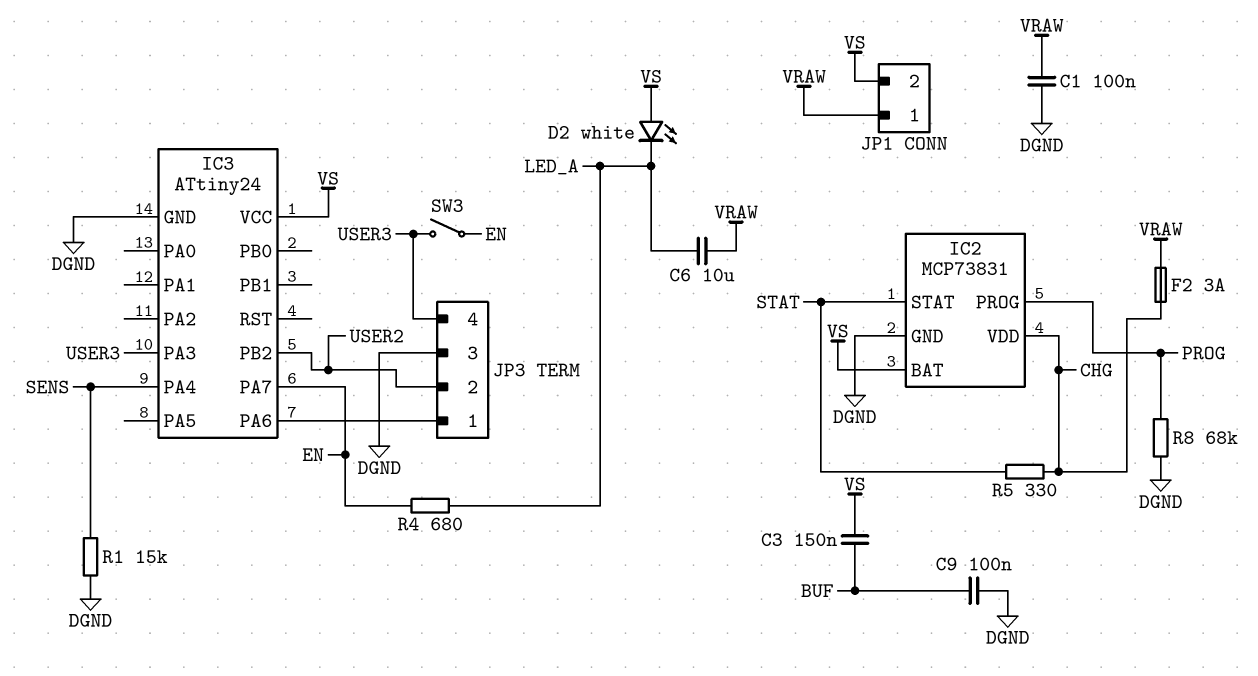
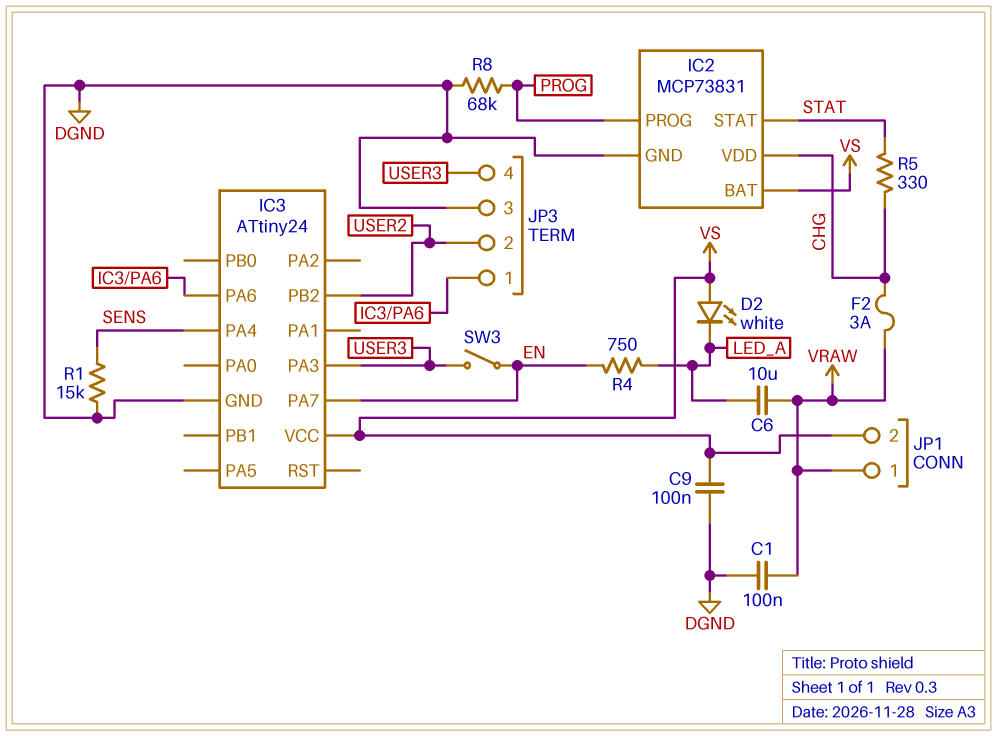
C3: 150nF (BUF, VS) -> none
C9: 100nF (BUF, DGND) -> 100nF (DGND, VS)
R4: 680 (EN, LED_A) -> 750 (EN, LED_A)

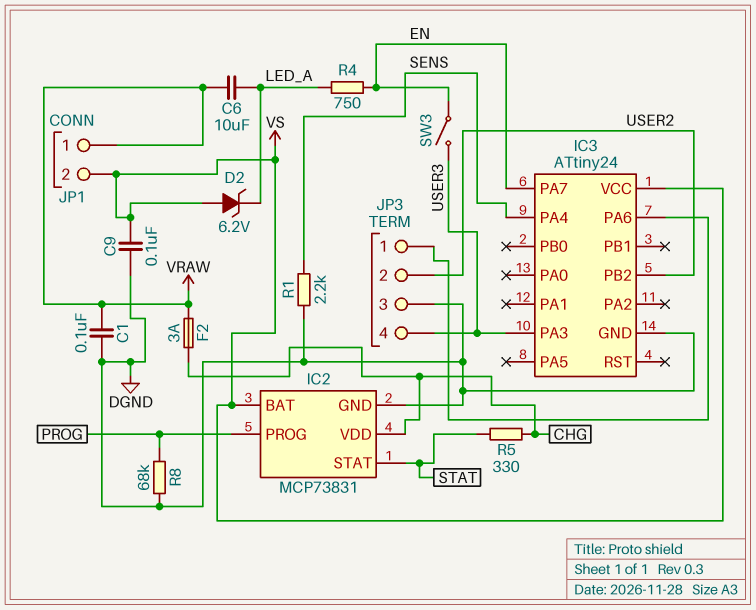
D2: LED white (A VS, K LED_A) -> zener 6.2V (A VS, K LED_A)
R1: 15k (DGND, SENS) -> 2.2k (DGND, SENS)

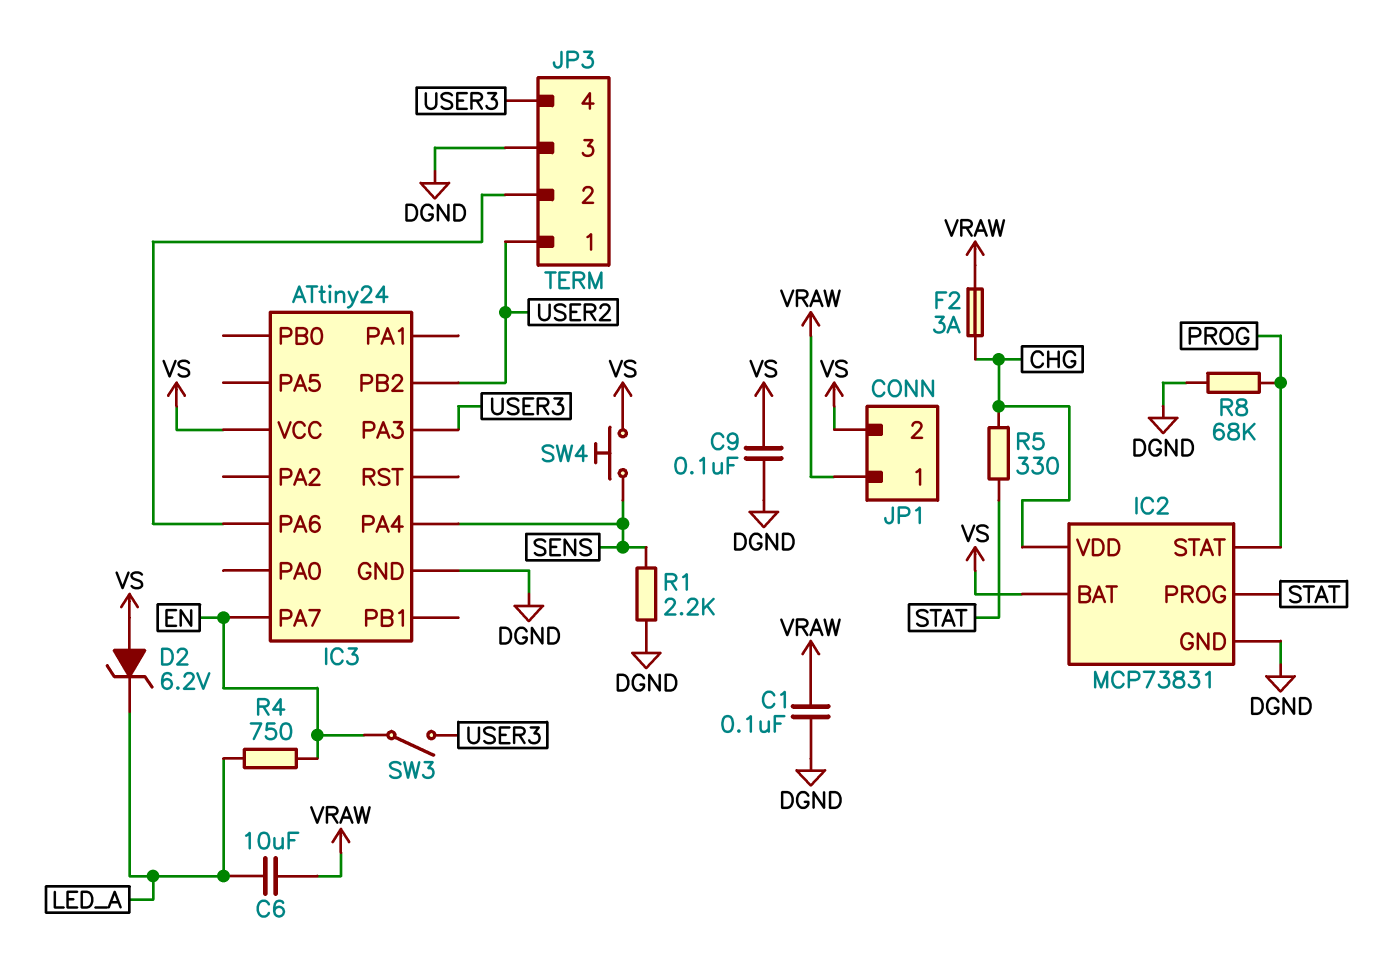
IC2 pin PROG: PROG -> STAT
IC2 pin STAT: STAT -> PROG
JP3 pin 1: IC3/PA6 -> USER2
JP3 pin 2: USER2 -> IC3/PA6
SW4: none -> button (SENS, VS)

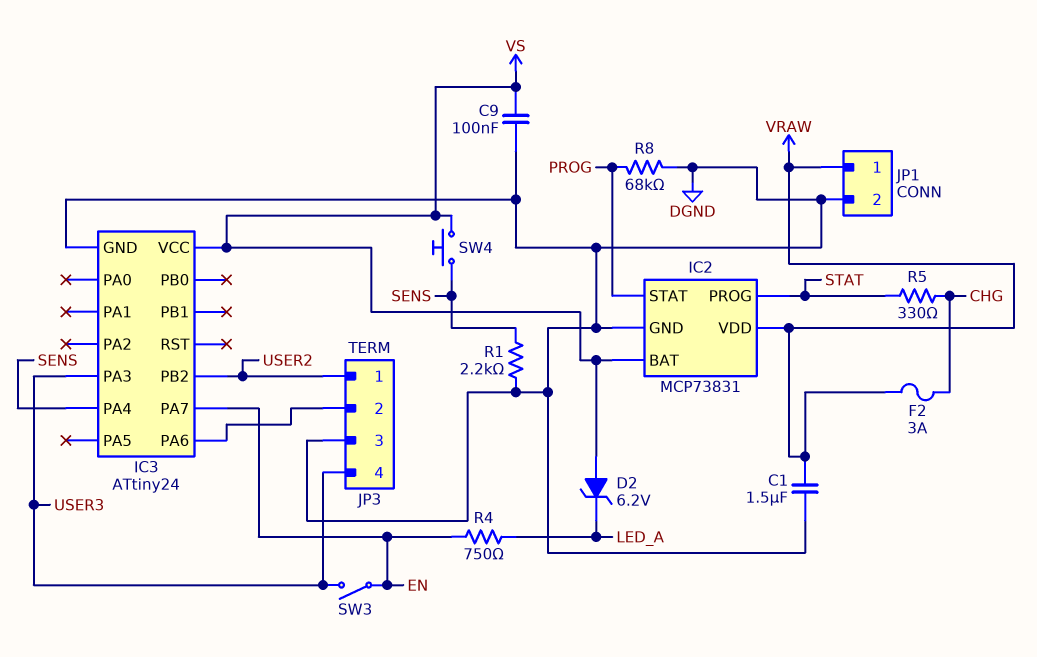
C1: 100nF (DGND, VRAW) -> 1.5uF (DGND, VRAW)
C6: 10uF (LED_A, VRAW) -> none
IC2 pin VDD: CHG -> VRAW
JP1 pin 2: VS -> DGND

